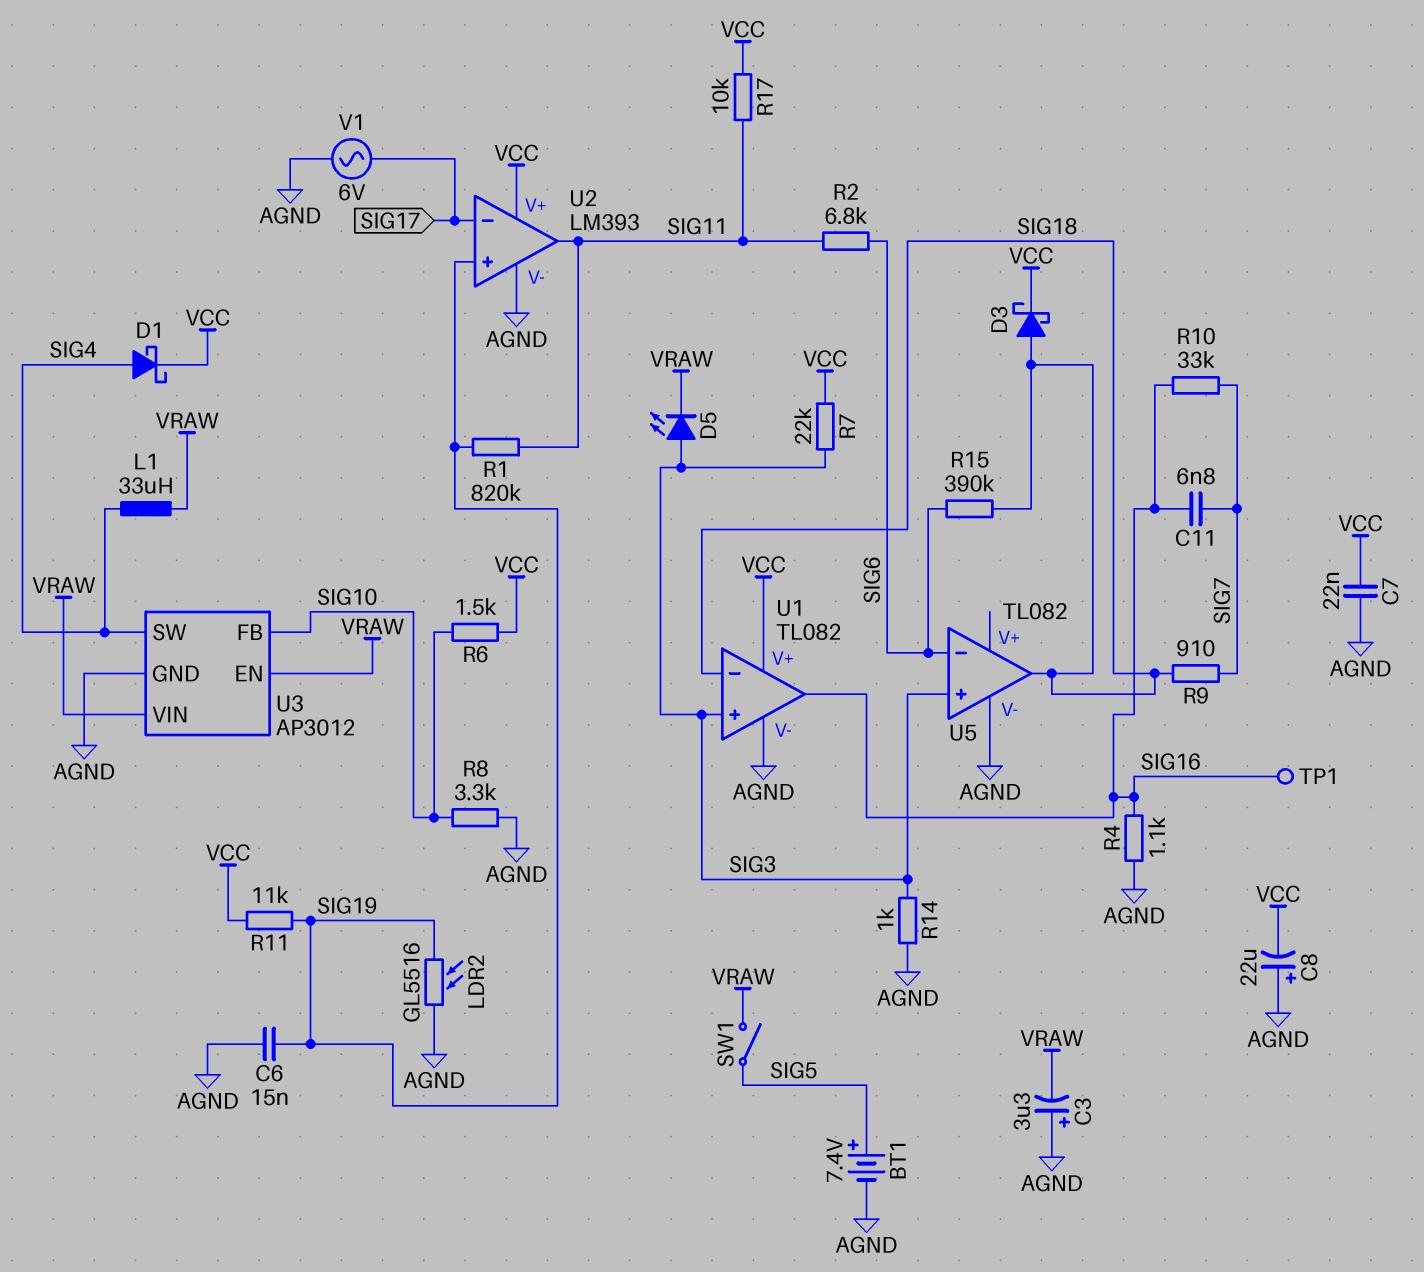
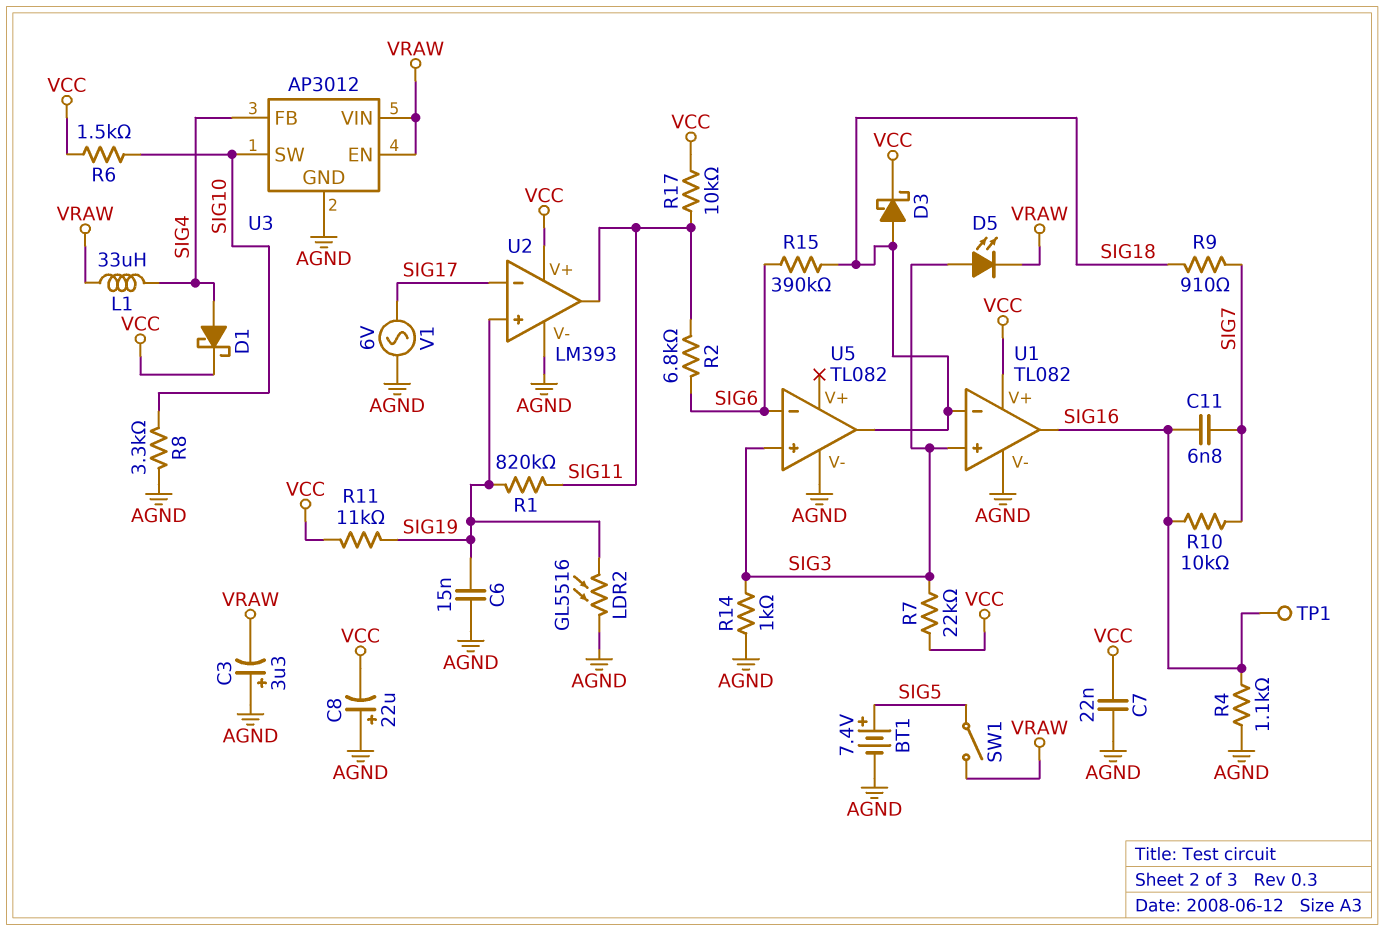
R10: 33k (SIG7, SIG16) -> 10k (SIG7, SIG16)
U3 pin FB: SIG10 -> SIG4
U3 pin SW: SIG4 -> SIG10

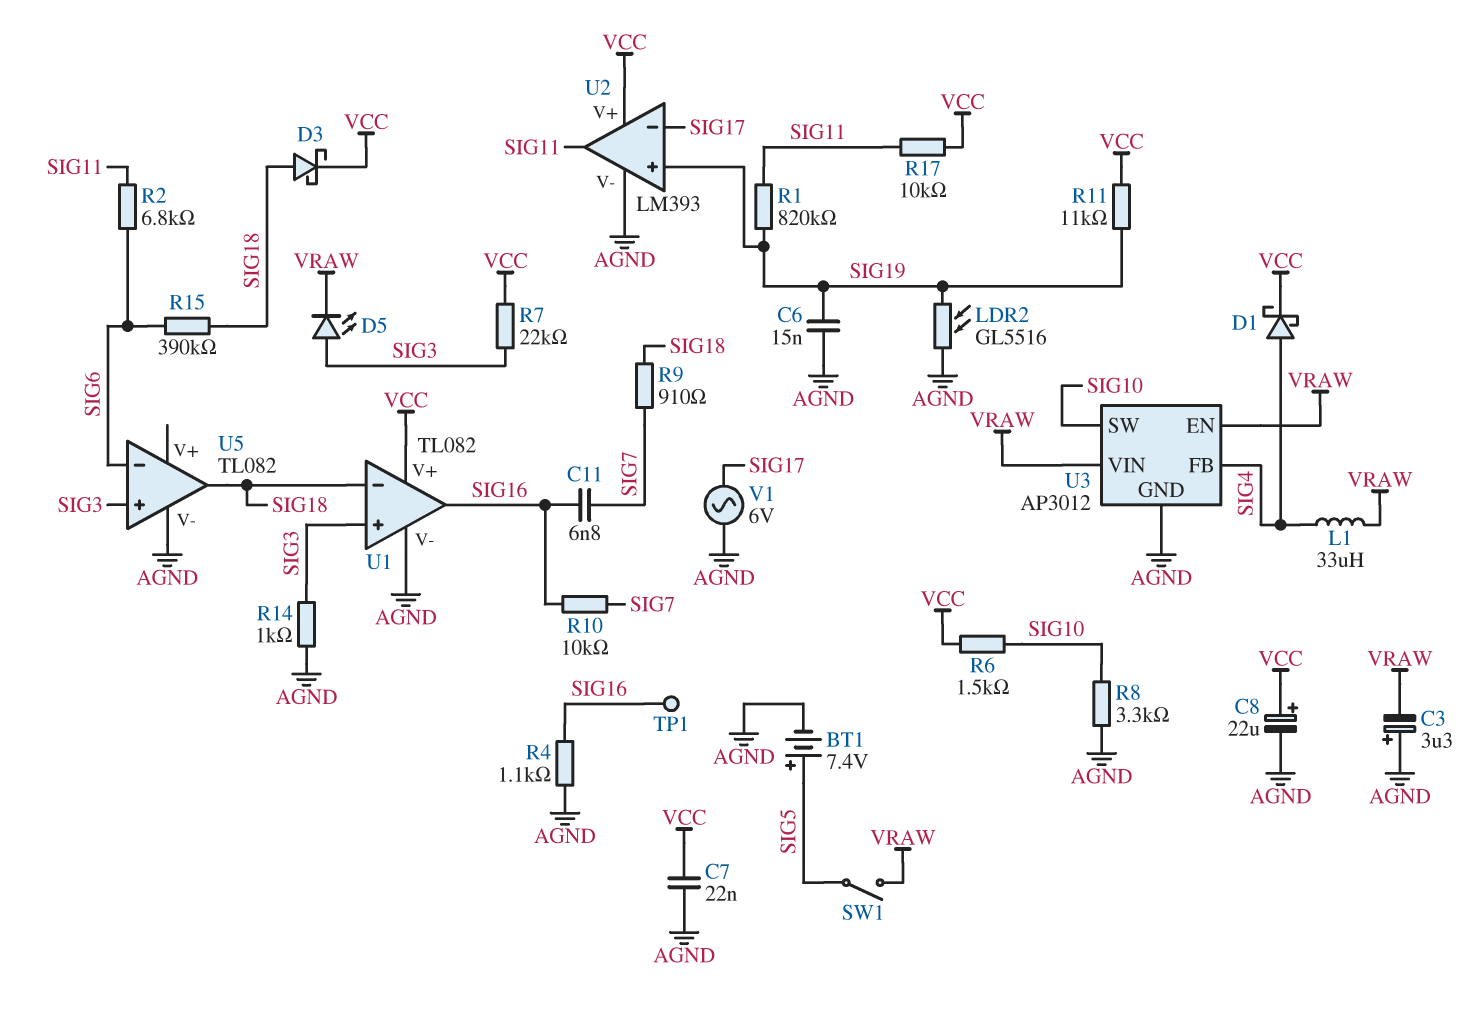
C8: 22uF (plus AGND, minus VCC) -> 22uF (plus VCC, minus AGND)

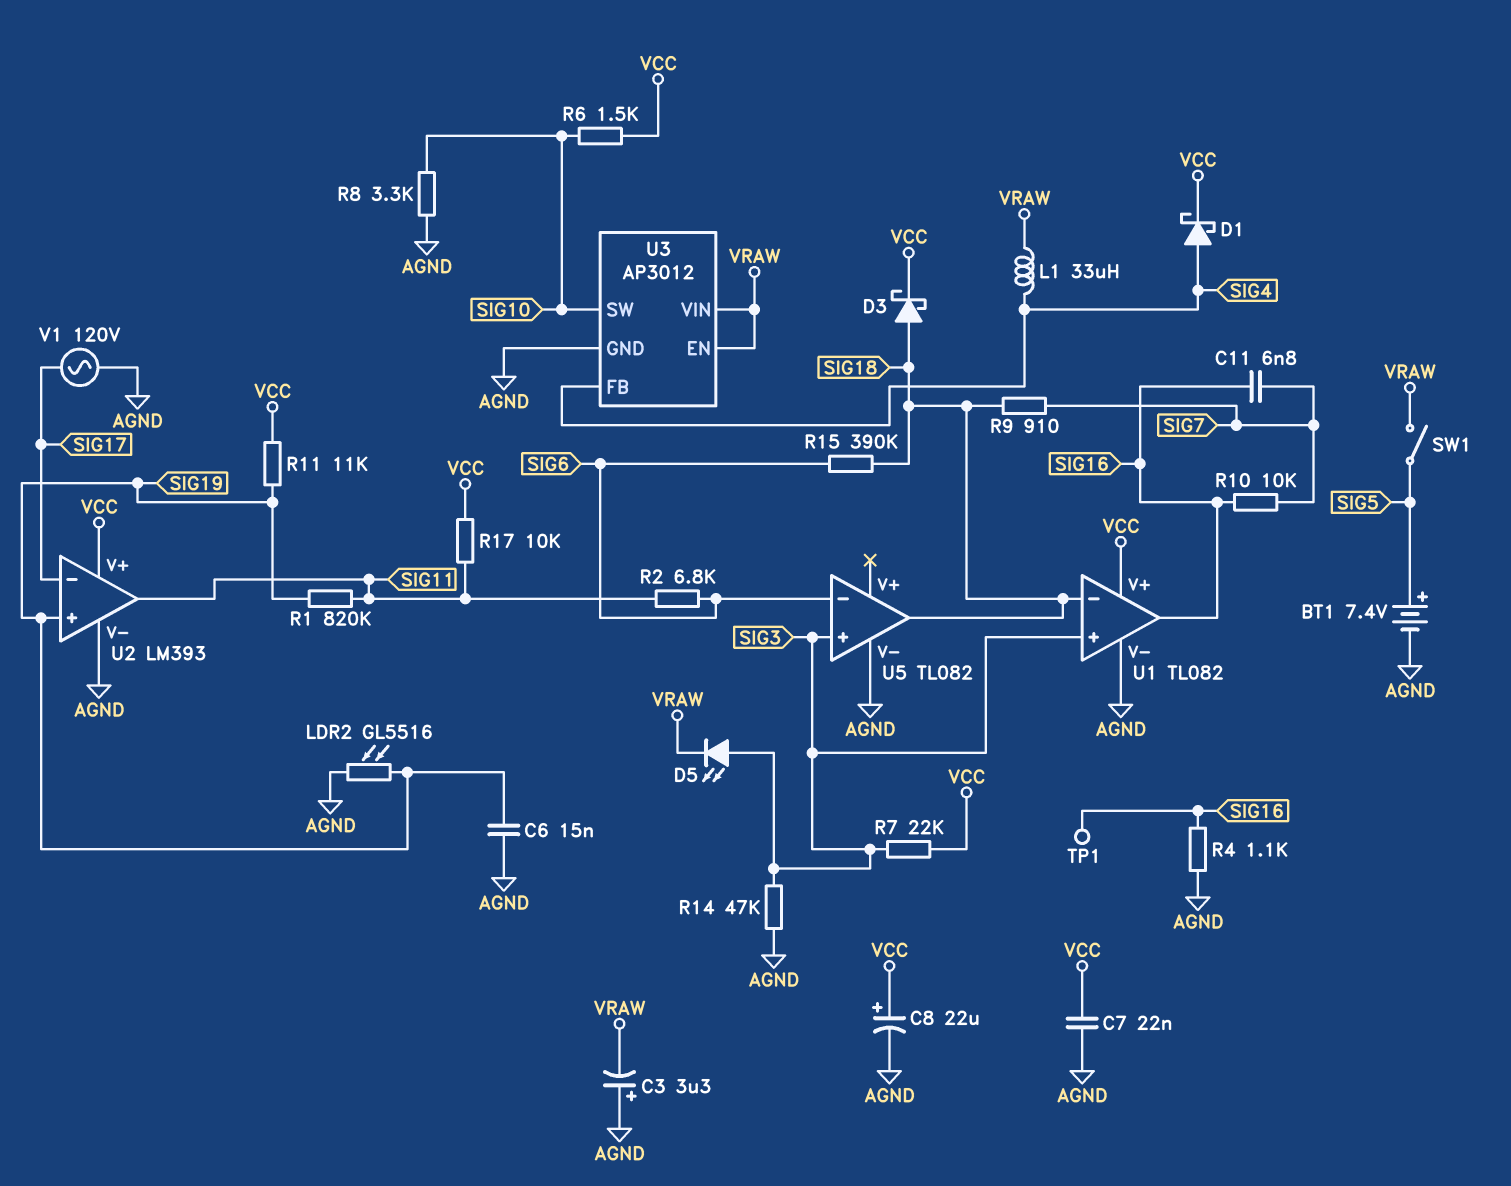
R14: 1k (AGND, SIG3) -> 47k (AGND, SIG3)
V1: AC 6V (AGND, SIG17) -> AC 120V (AGND, SIG17)

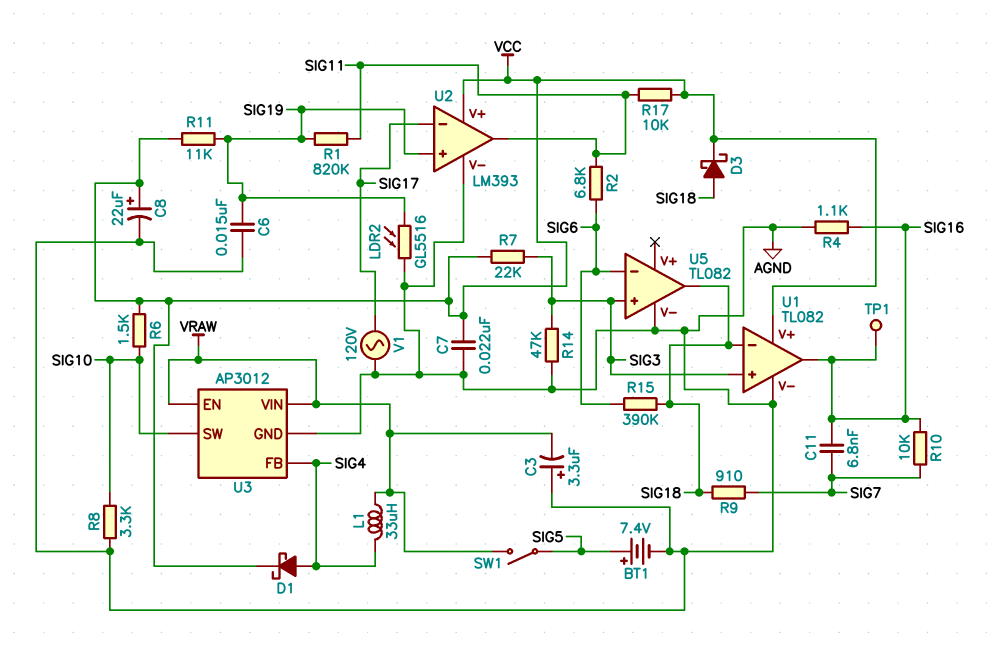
D5: LED (A SIG3, K VRAW) -> none

